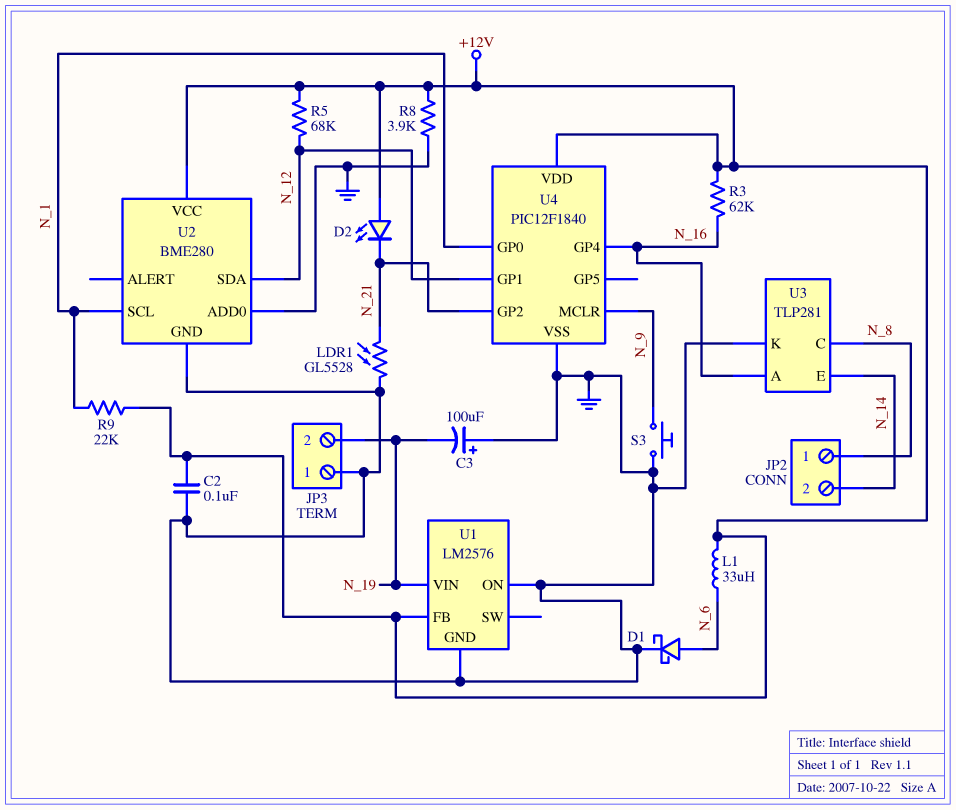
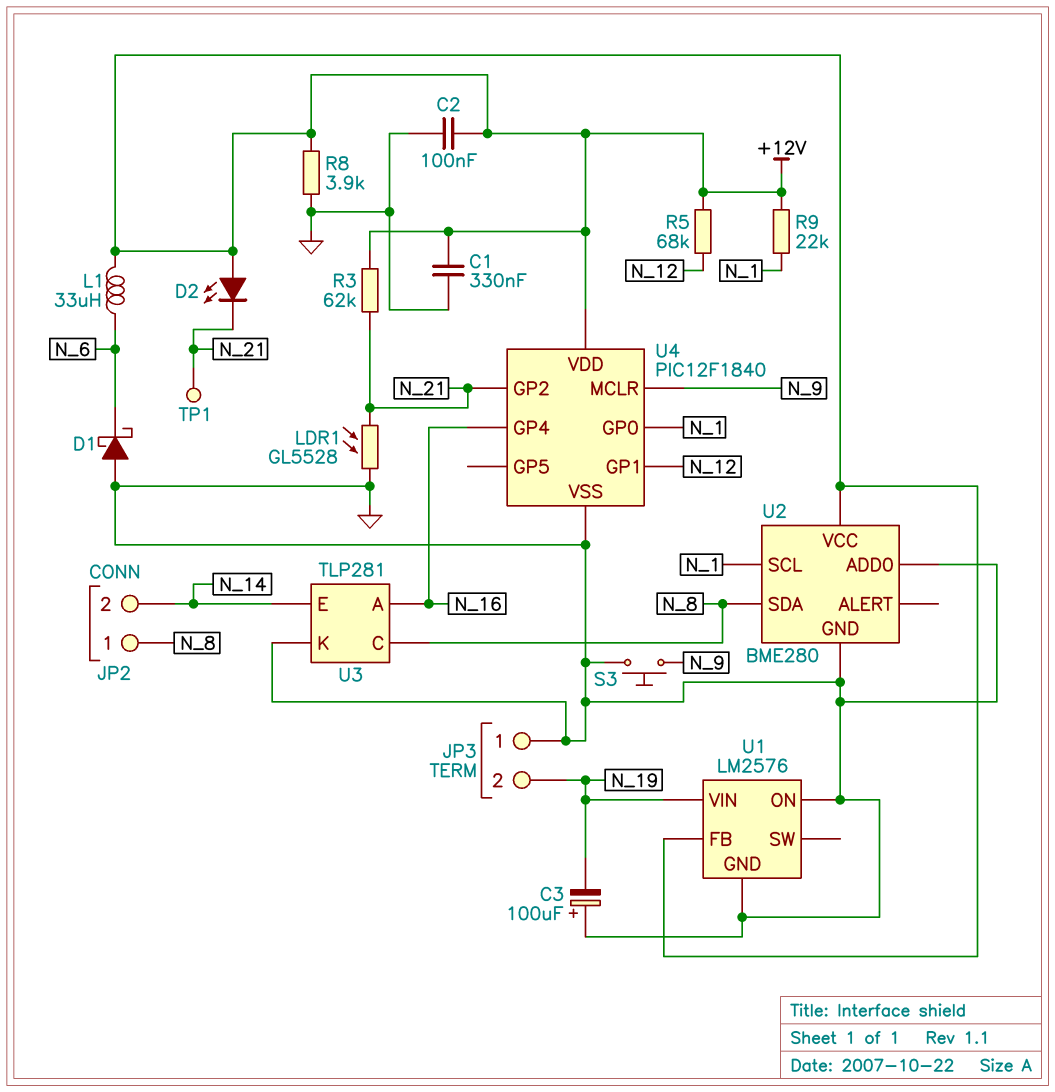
C1: none -> 330nF (+12V, GND)
D1: schottky (A N_6, K GND) -> schottky (A GND, K N_6)
R3: 62k (+12V, N_16) -> 62k (+12V, N_21)
TP1: none -> test point (N_21)
U2 pin SDA: N_12 -> N_8

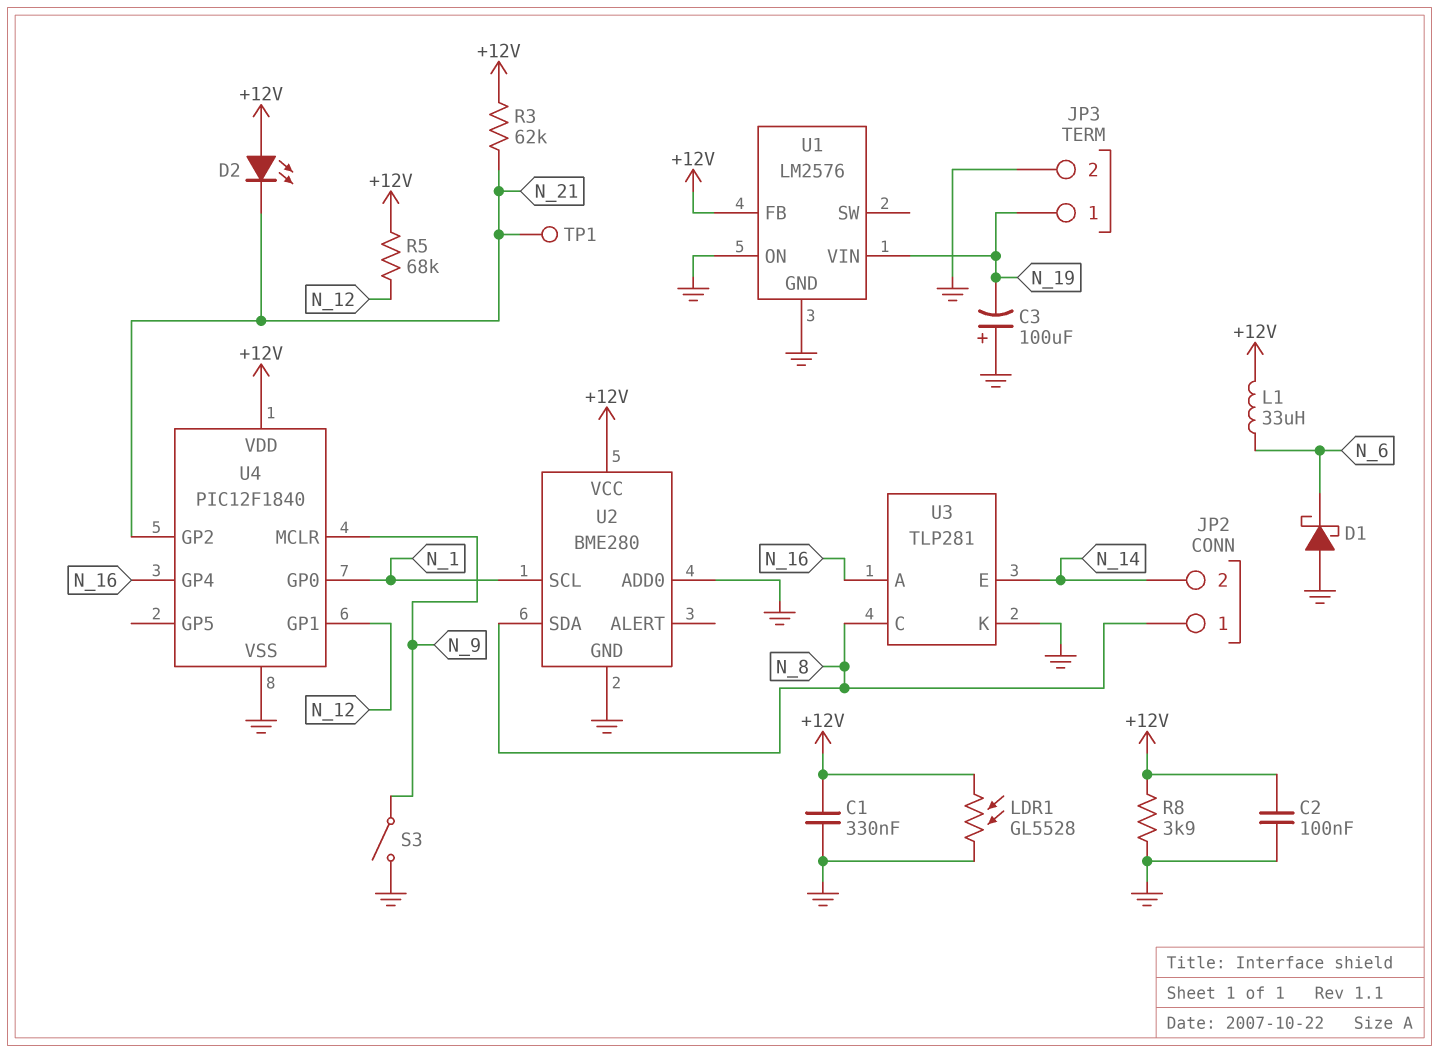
JP3 pin 1: GND -> N_19
JP3 pin 2: N_19 -> GND
LDR1: GL5528 (GND, N_21) -> GL5528 (+12V, GND)
R9: 22k (+12V, N_1) -> none
S3: button (GND, N_9) -> switch (GND, N_9)

